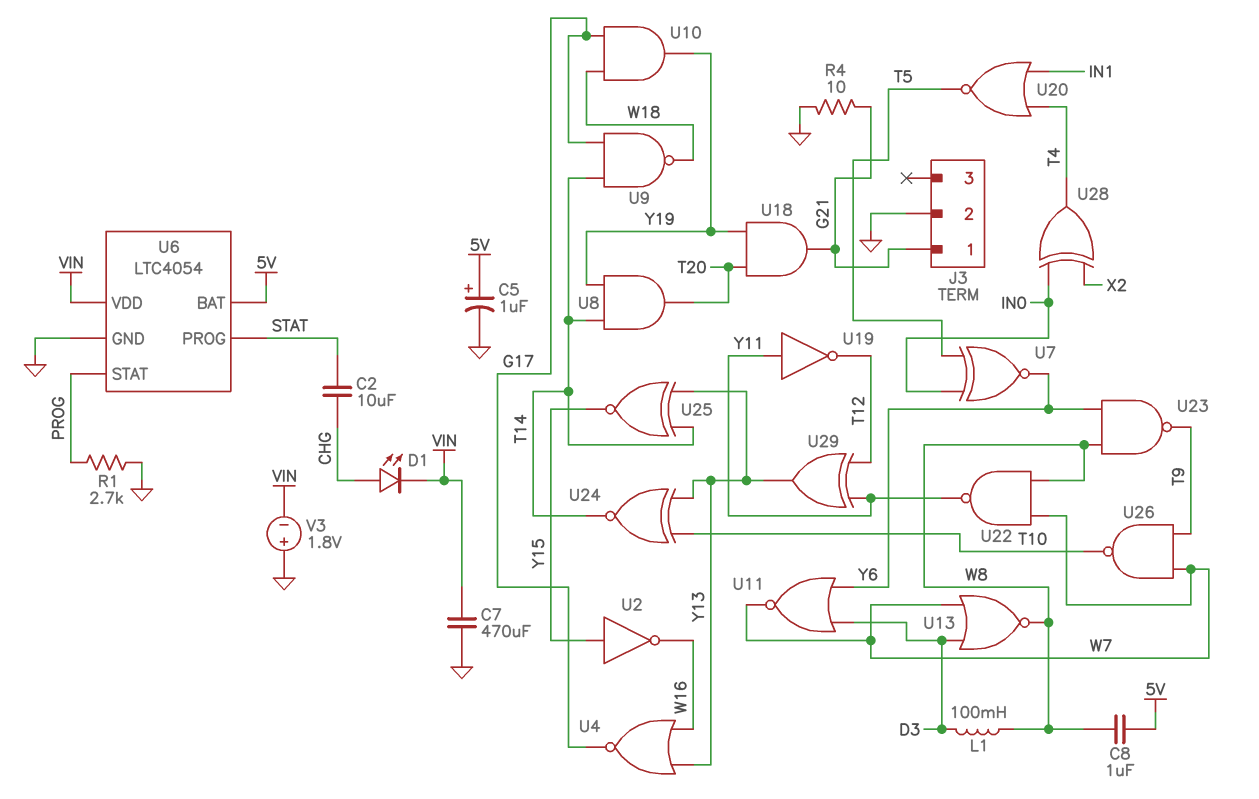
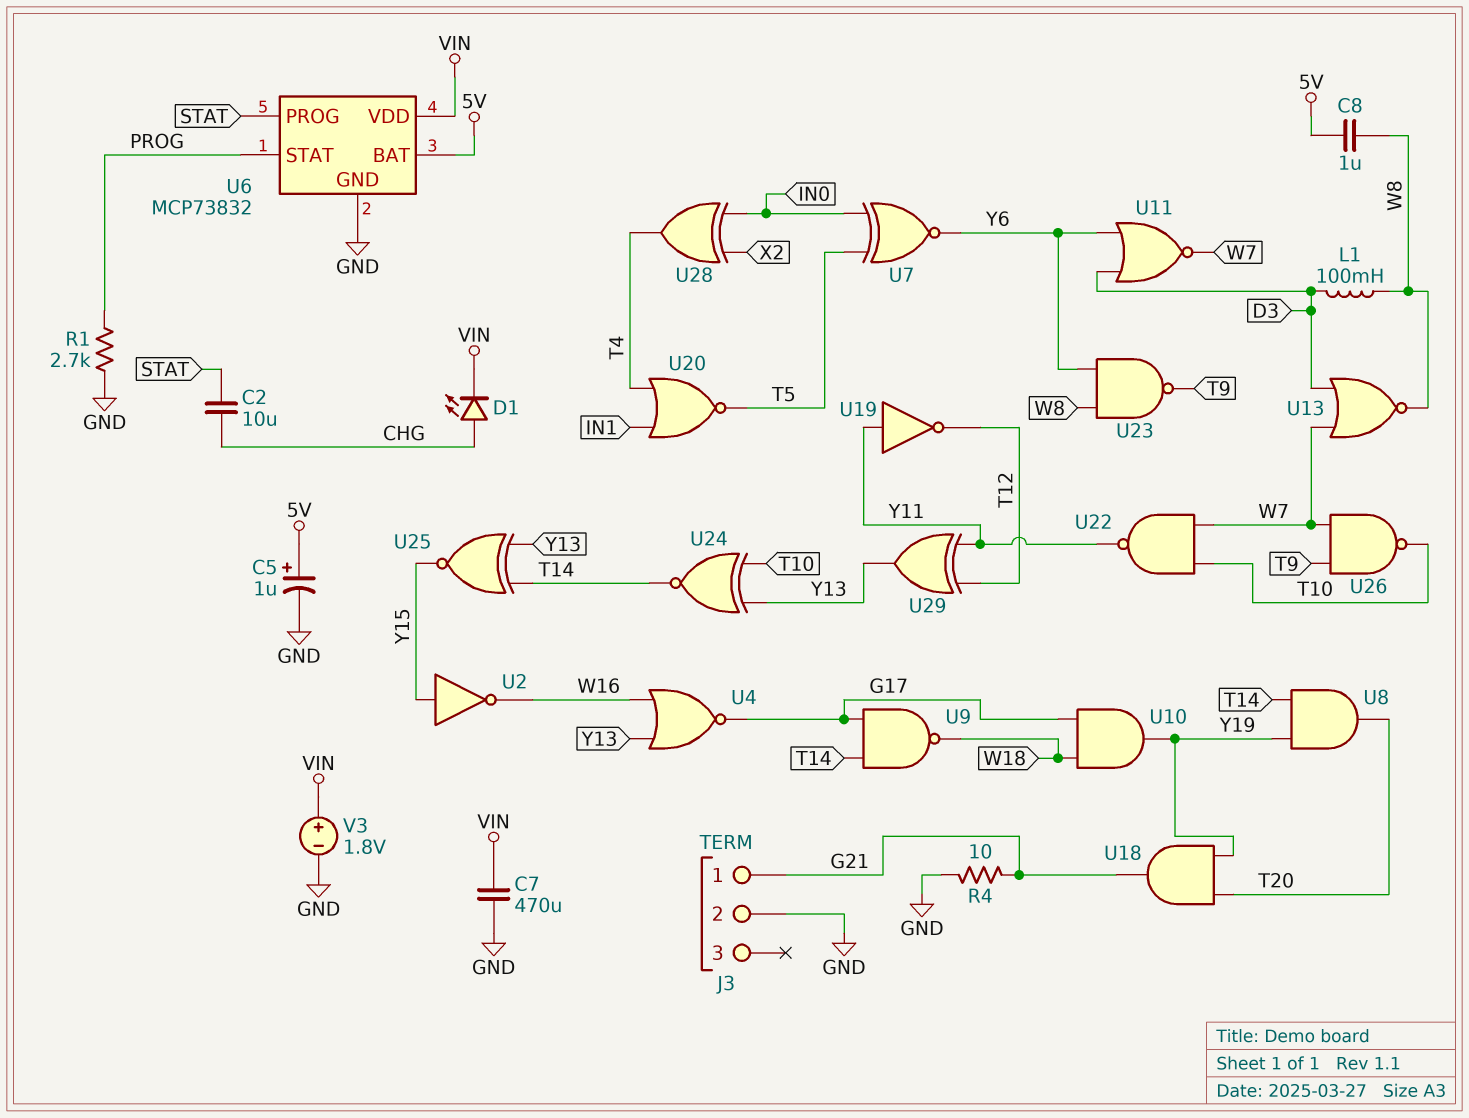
U6: LTC4054 -> MCP73832
U22: NAND (in W7, in W8, out Y11) -> NAND (in T10, in W7, out Y11)
V3: 1.8V (plus GND, minus VIN) -> 1.8V (plus VIN, minus GND)

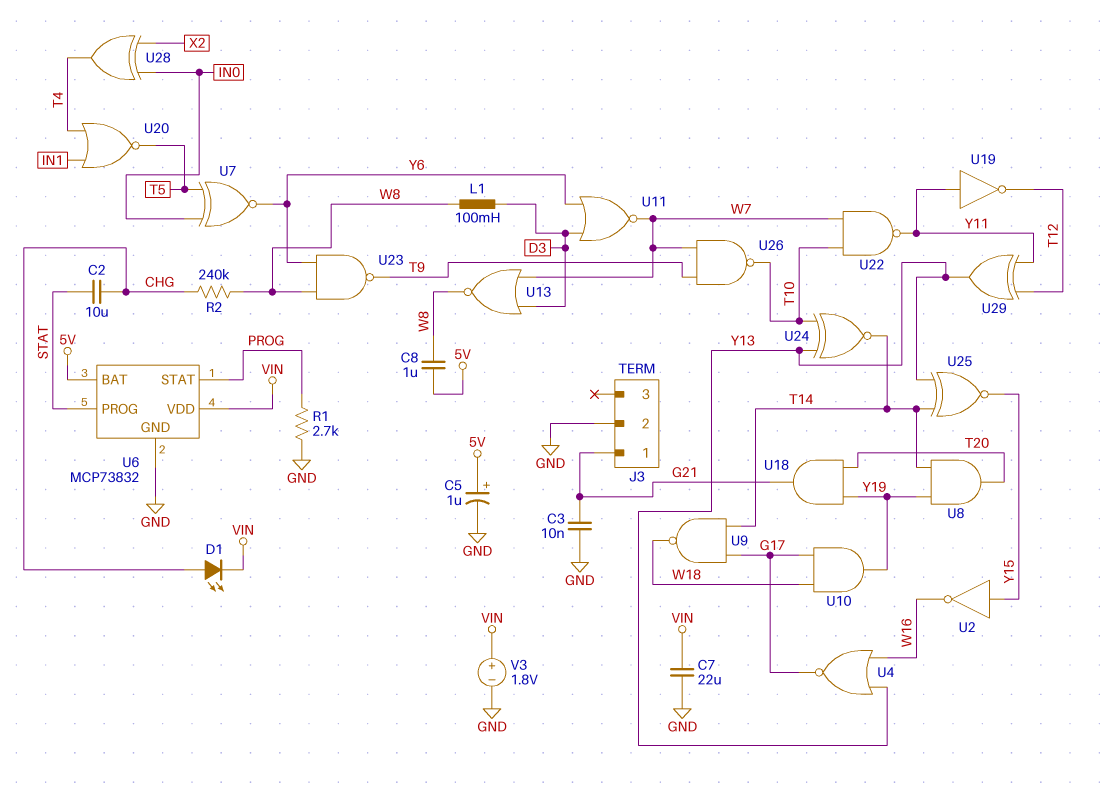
C3: none -> 10nF (G21, GND)
C7: 470uF (GND, VIN) -> 22uF (GND, VIN)
R2: none -> 240k (CHG, W8)
R4: 10 (G21, GND) -> none

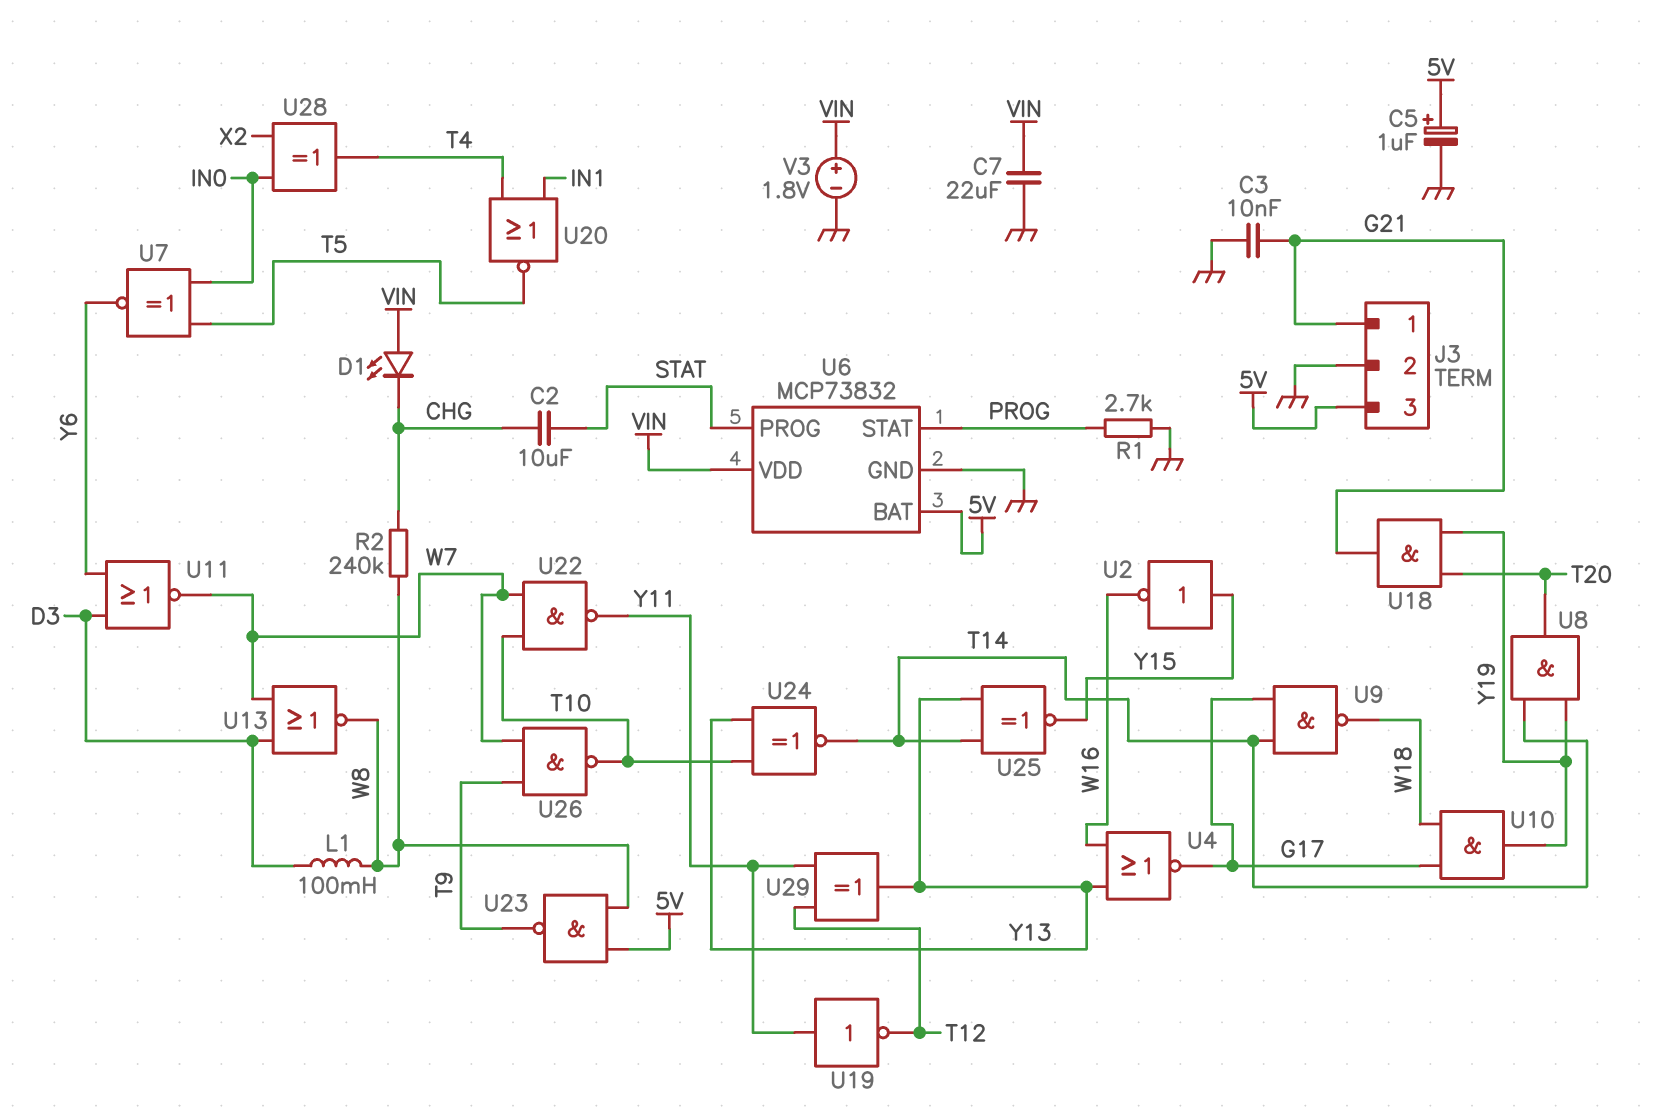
C8: 1uF (5V, W8) -> none
D1: LED (A CHG, K VIN) -> LED (A VIN, K CHG)
J3 pin 3: none -> 5V
U23: NAND (in W8, in Y6, out T9) -> NAND (in 5V, in W8, out T9)

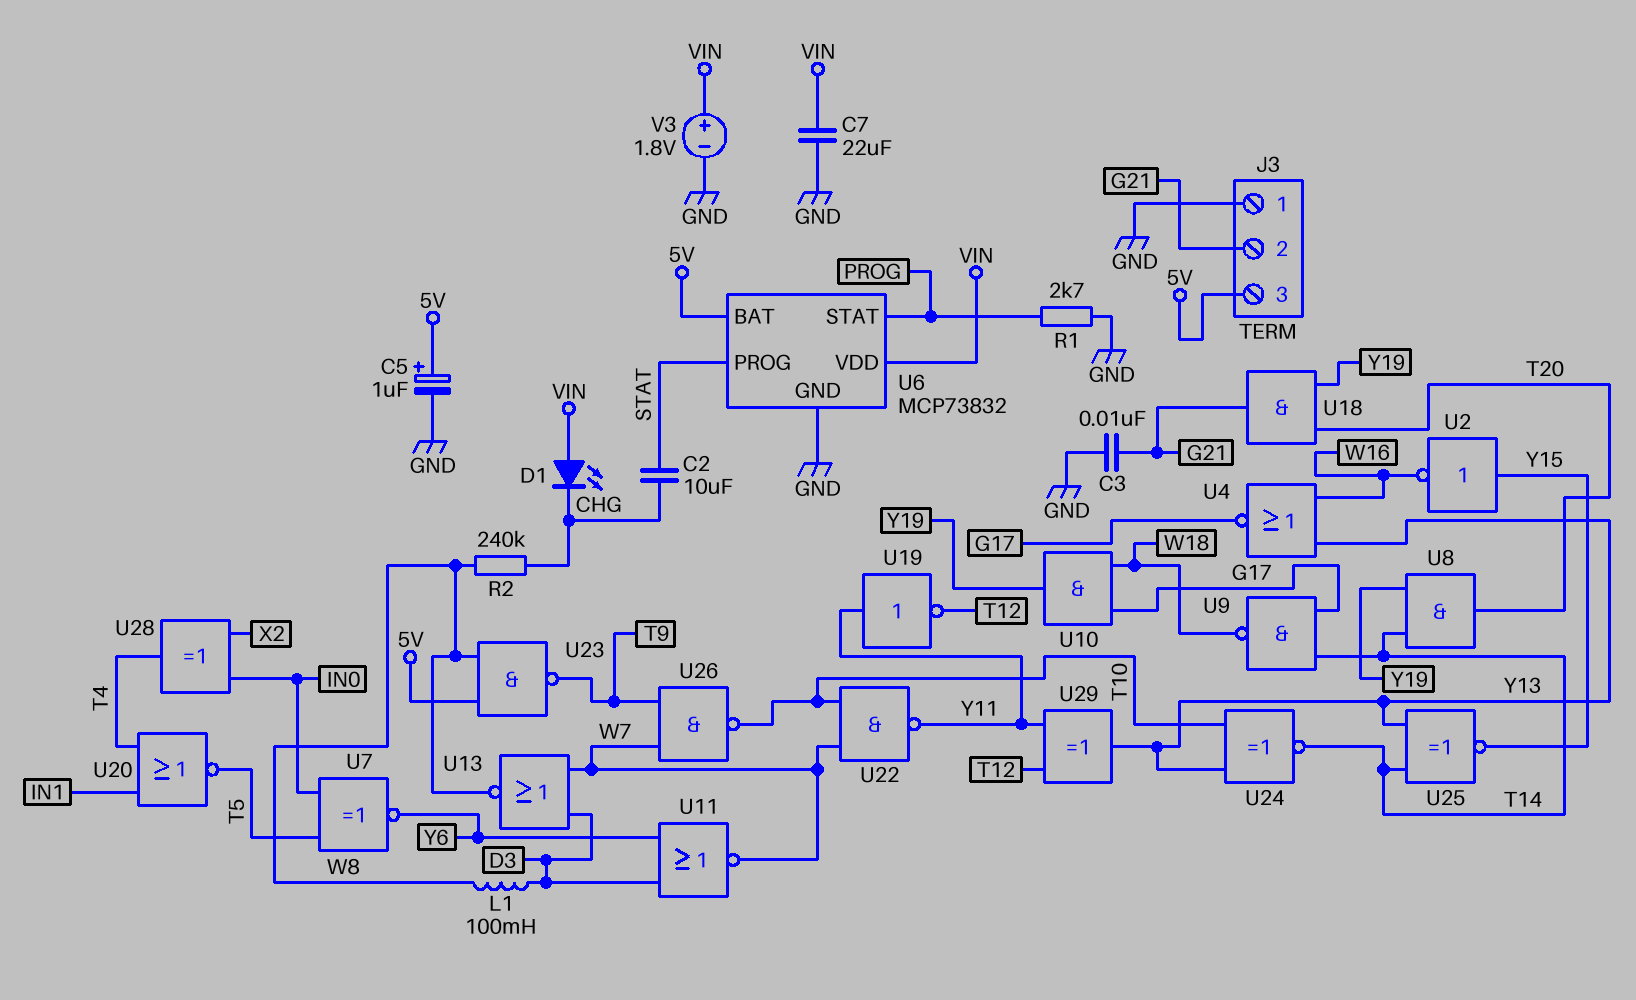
J3 pin 1: G21 -> GND
J3 pin 2: GND -> G21

